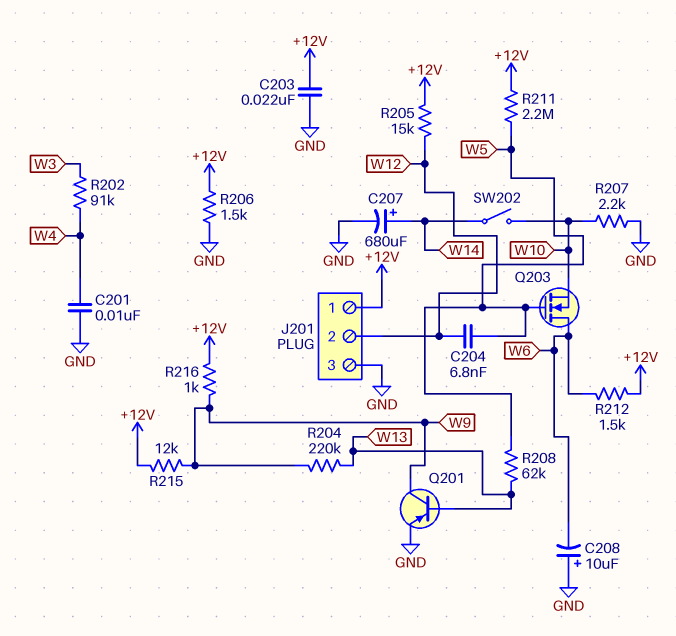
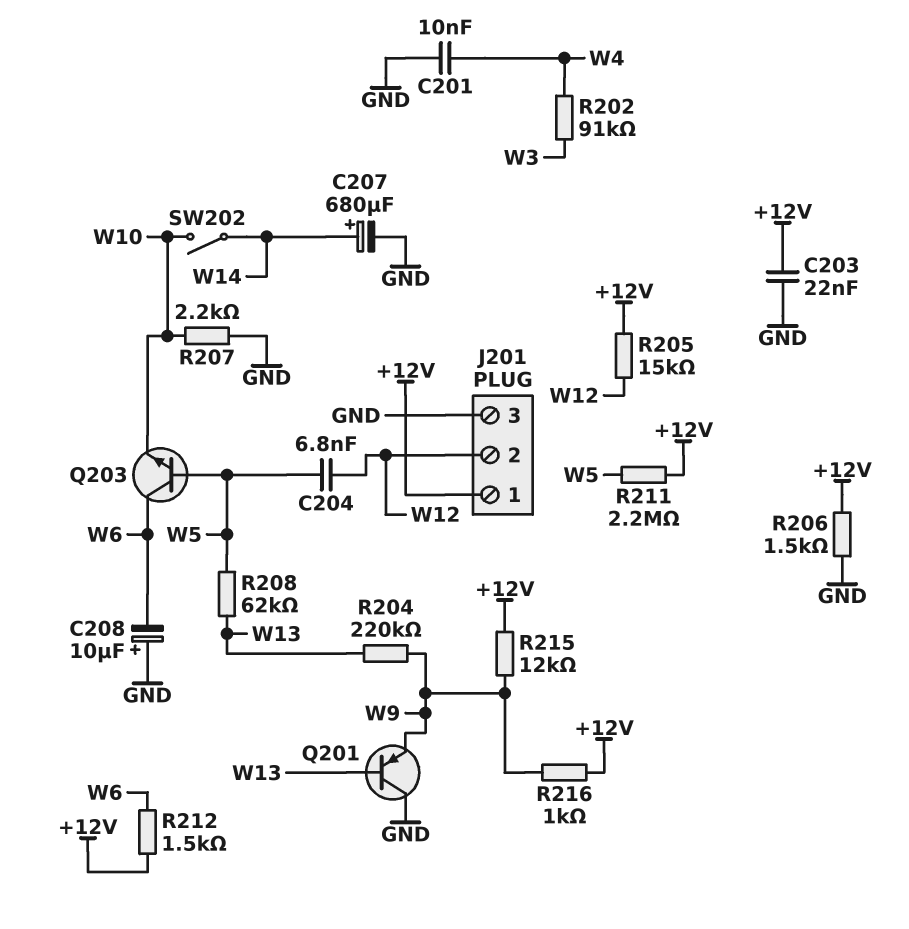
Q201: PNP (B W13, C W9, E GND) -> PNP (B W13, C GND, E W9)
Q203: NMOS (G W5, D W6, S W10) -> NPN (B W5, C W6, E W10)

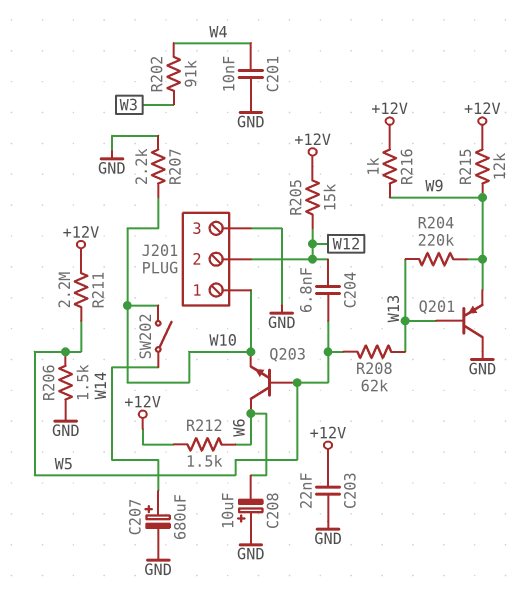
J201 pin 1: +12V -> W10
R206: 1.5k (+12V, GND) -> 1.5k (GND, W5)

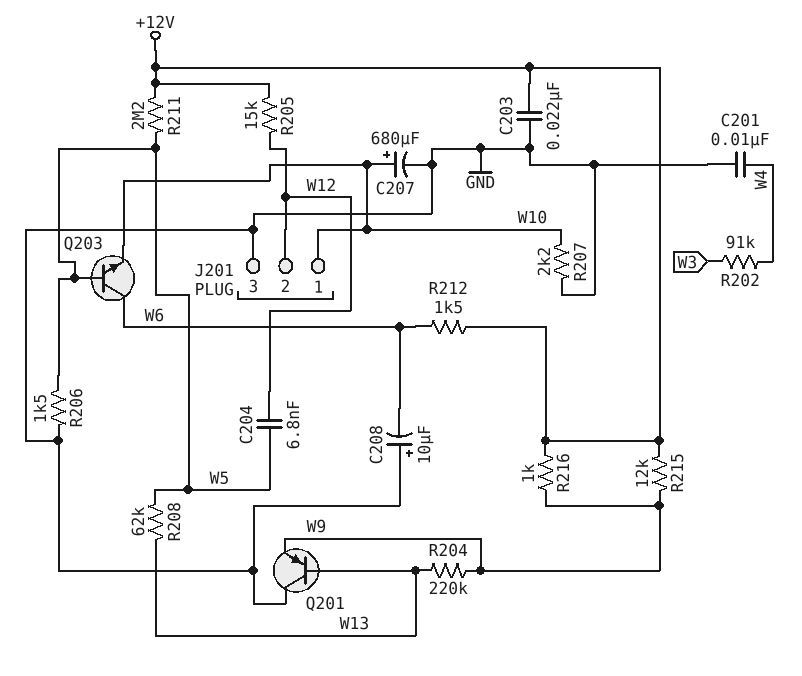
C207: 680uF (plus W14, minus GND) -> 680uF (plus W10, minus GND)
SW202: switch (W10, W14) -> none

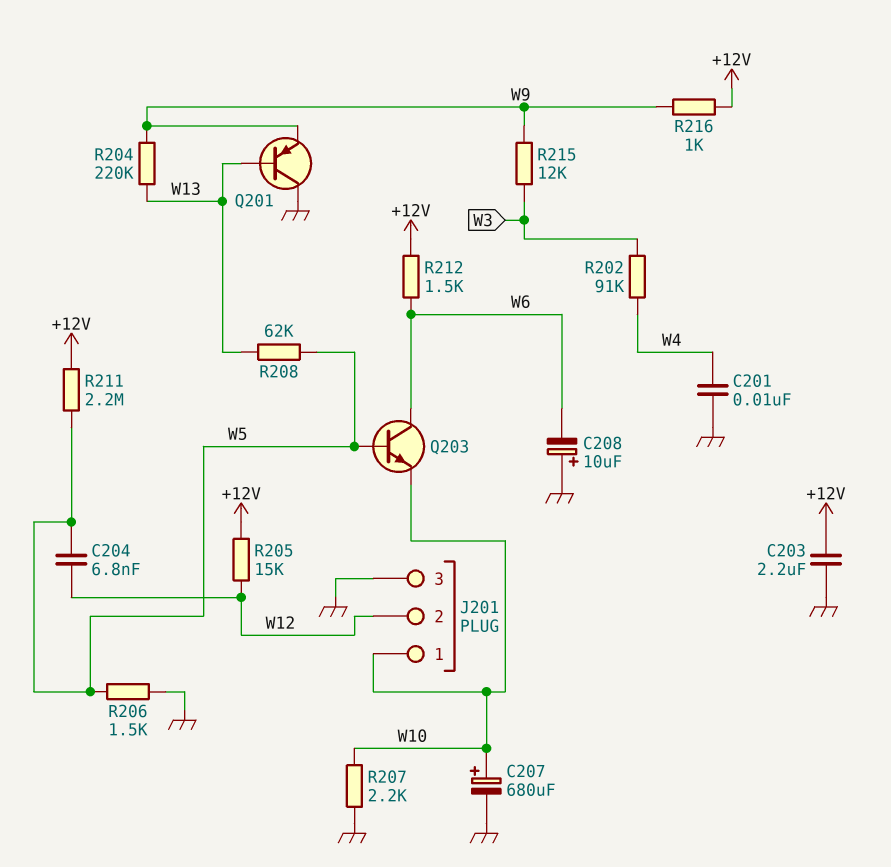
C203: 22nF (+12V, GND) -> 2.2uF (+12V, GND)
R215: 12k (+12V, W9) -> 12k (W3, W9)

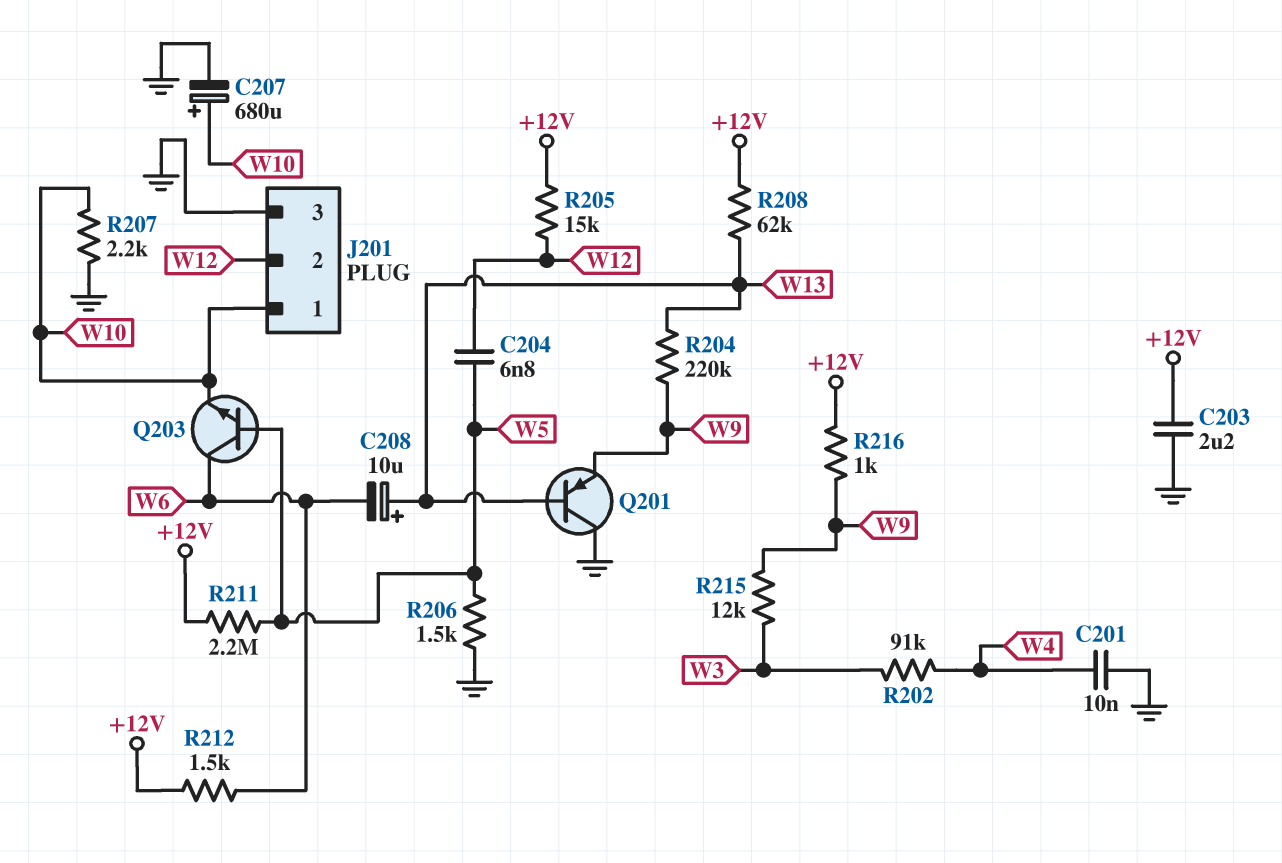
C208: 10uF (plus GND, minus W6) -> 10uF (plus W13, minus W6)
R208: 62k (W5, W13) -> 62k (+12V, W13)

